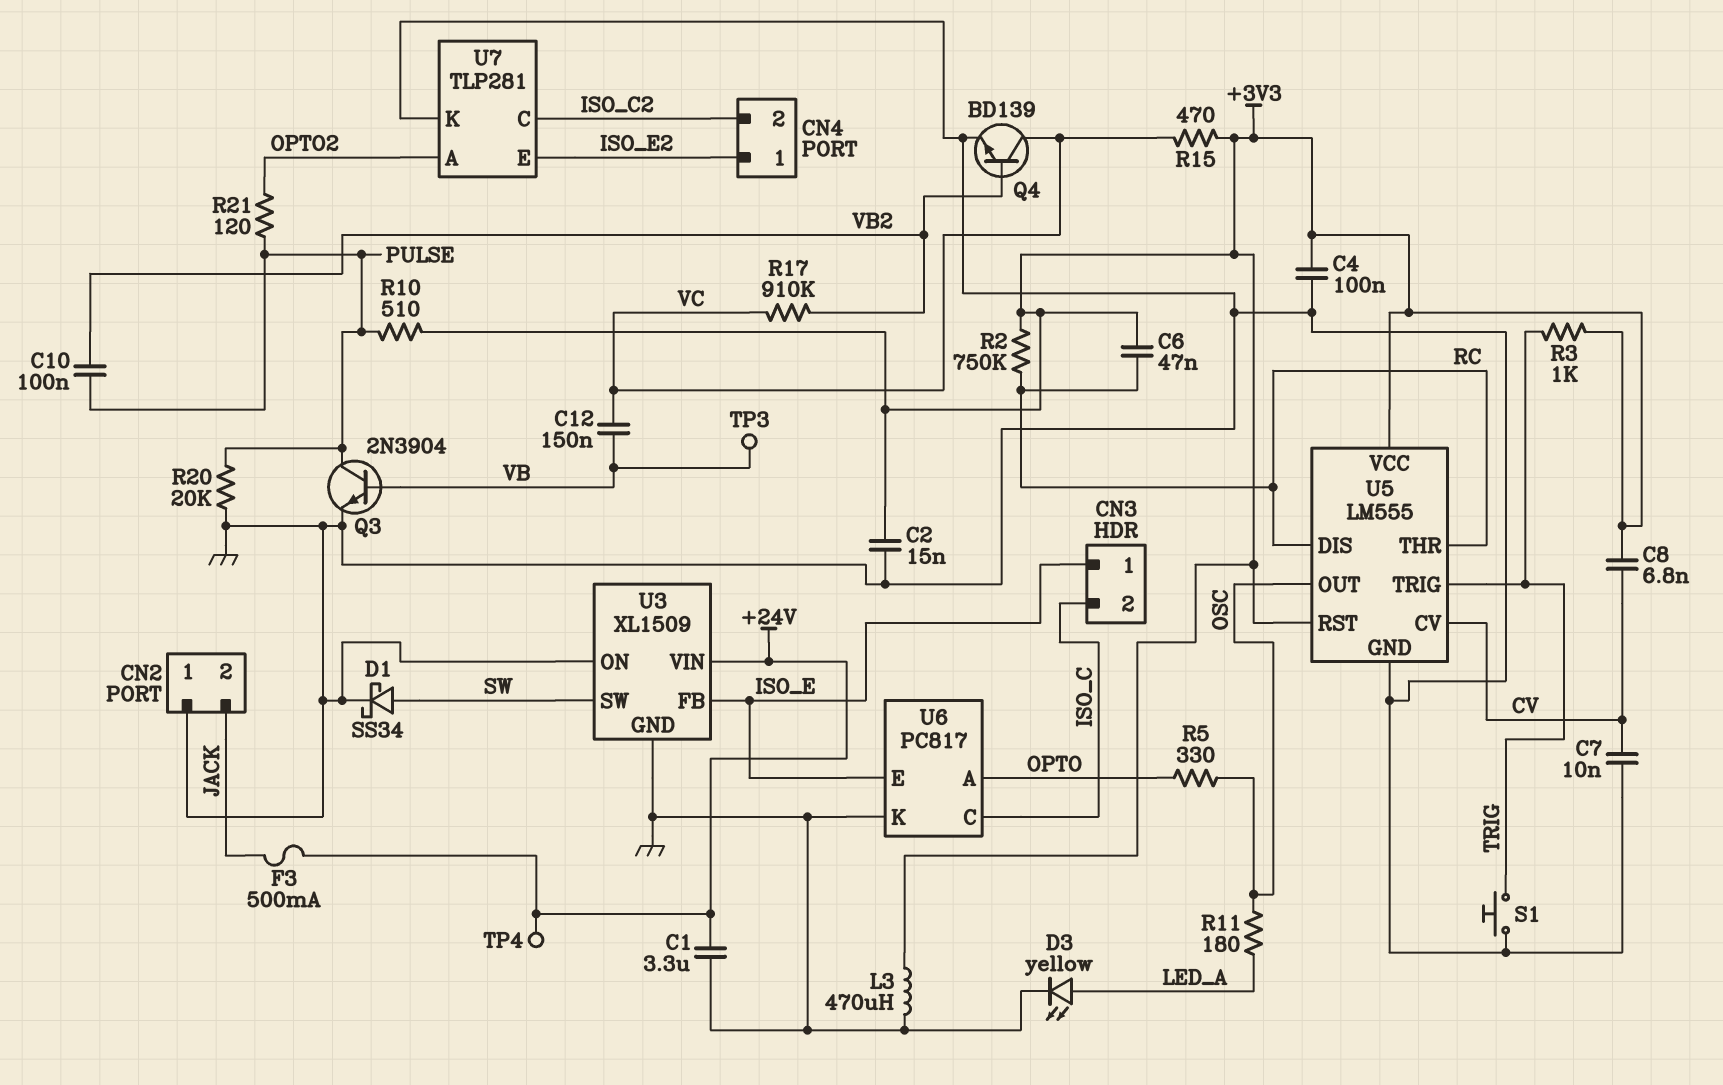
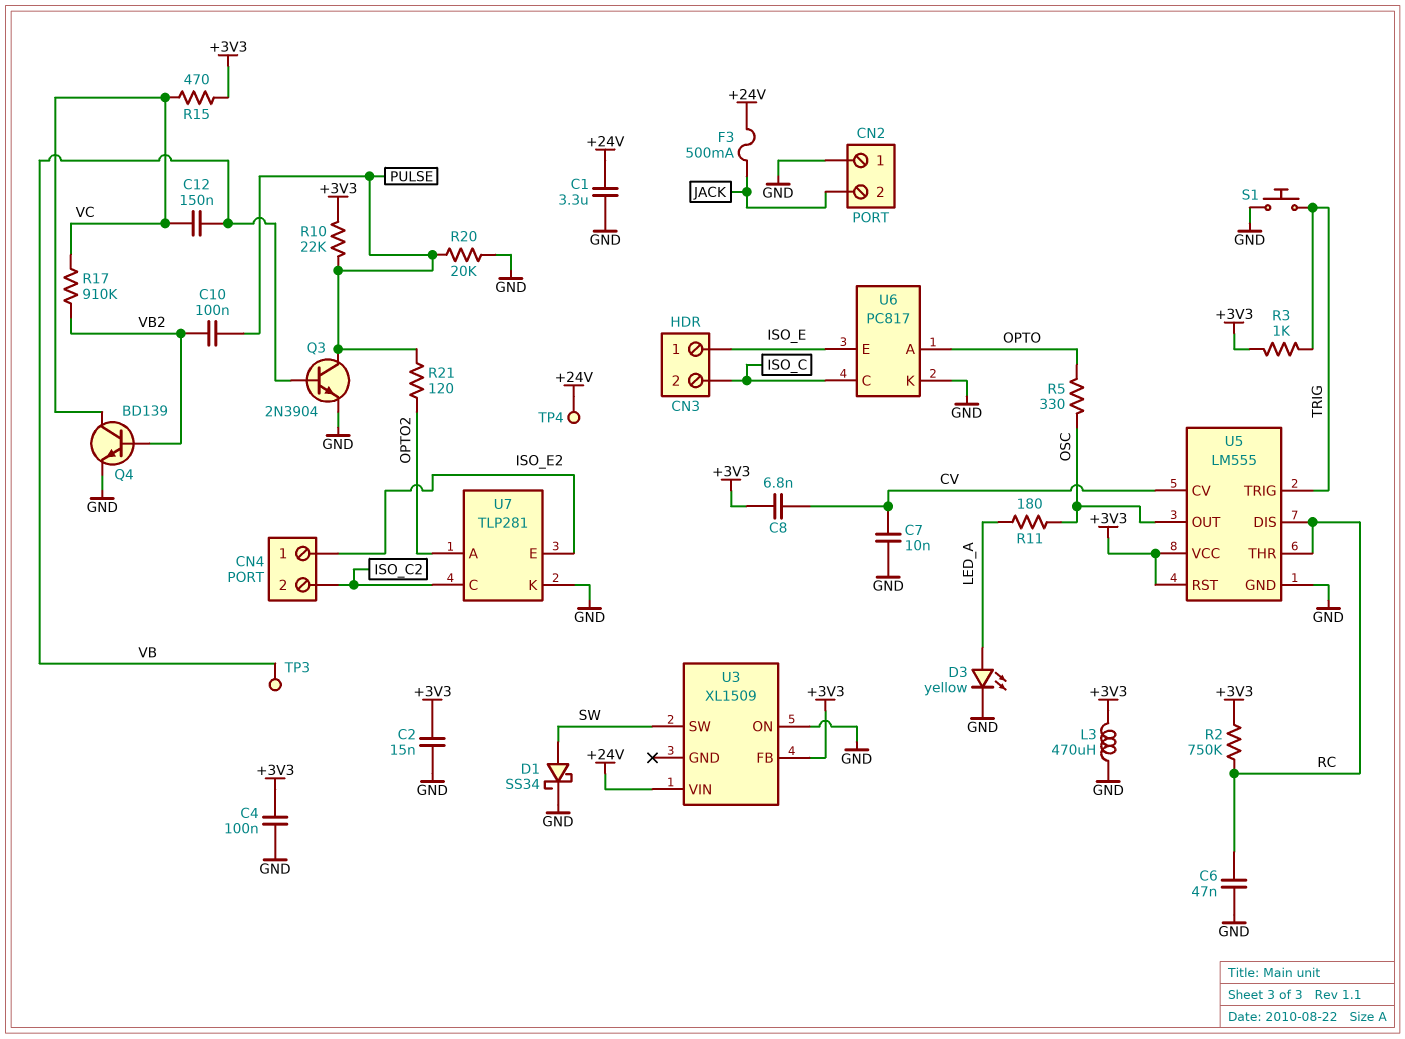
C6: 47nF (+3V3, RC) -> 47nF (GND, RC)
R10: 510 (+3V3, PULSE) -> 22k (+3V3, PULSE)
U3 pin FB: ISO_E -> +3V3
U3 pin GND: GND -> none

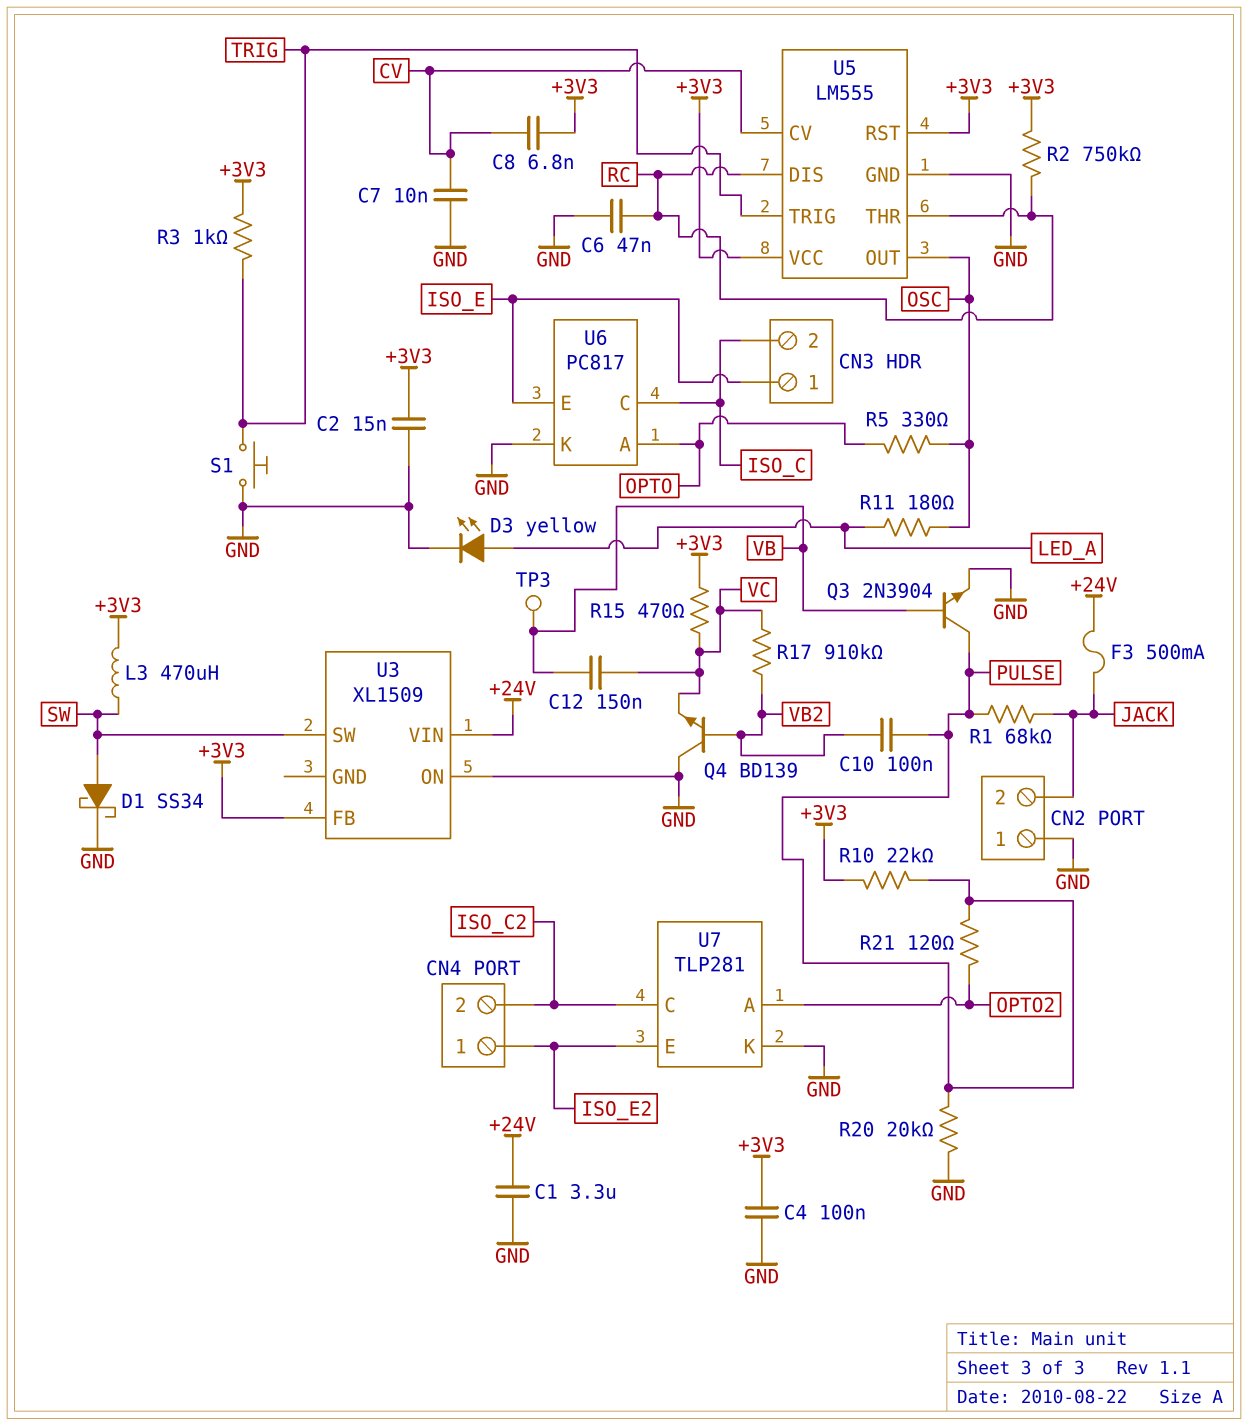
L3: 470uH (+3V3, GND) -> 470uH (+3V3, SW)
Q4: NPN BD139 (B VB2, C VC, E GND) -> NPN BD139 (B VB2, C GND, E VC)
R1: none -> 68k (JACK, PULSE)
TP4: test point (+24V) -> none

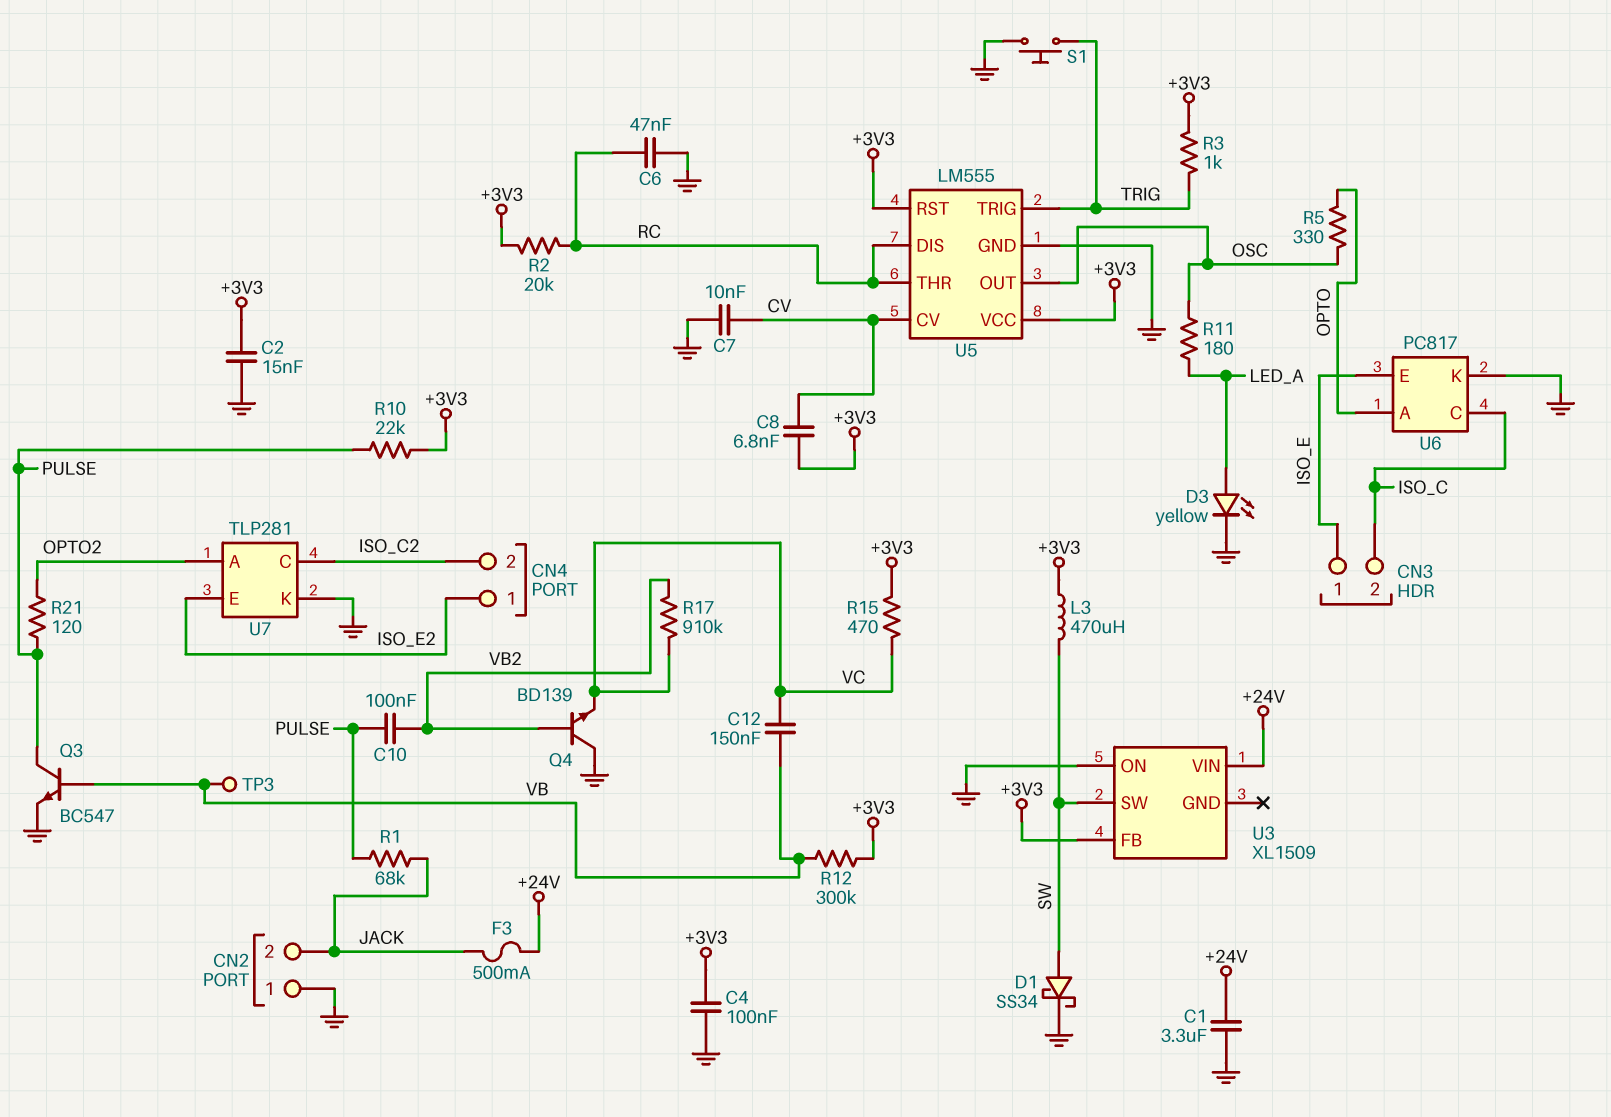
Q3: NPN 2N3904 (B VB, C PULSE, E GND) -> NPN BC547 (B VB, C PULSE, E GND)
R2: 750k (+3V3, RC) -> 20k (+3V3, RC)
R12: none -> 300k (+3V3, VB)
R20: 20k (GND, PULSE) -> none

